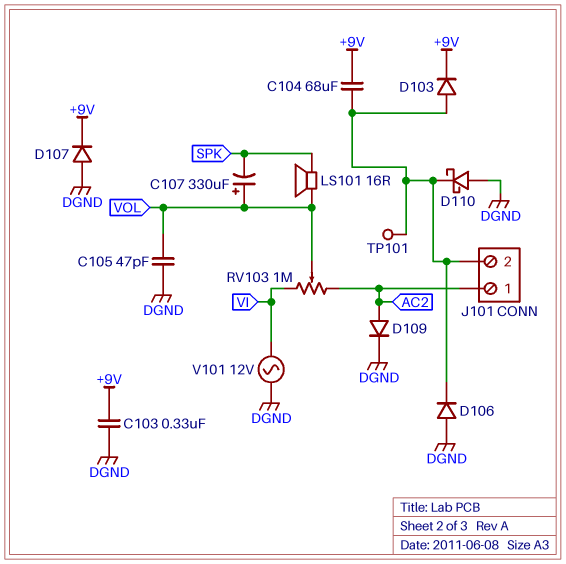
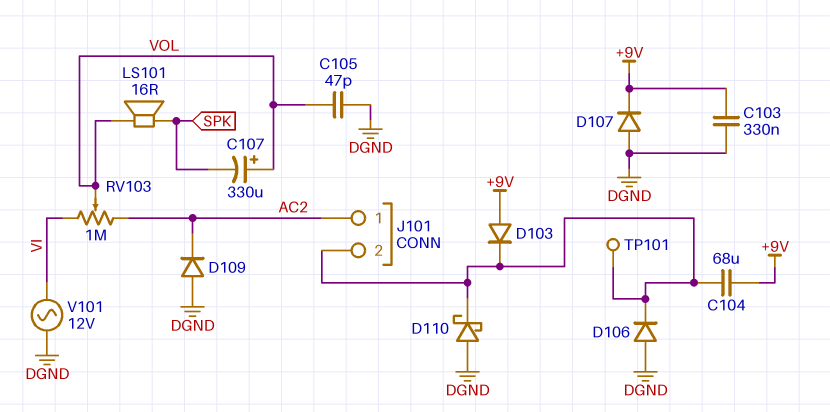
D103: diode (A J101/2, K +9V) -> diode (A +9V, K J101/2)
D109: diode (A AC2, K DGND) -> diode (A DGND, K AC2)

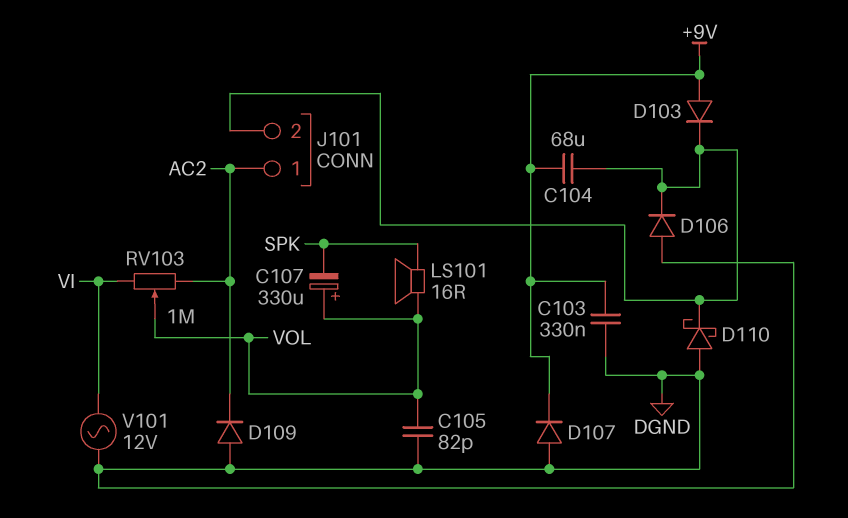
C105: 47pF (DGND, VOL) -> 82pF (DGND, VOL)
TP101: test point (J101/2) -> none

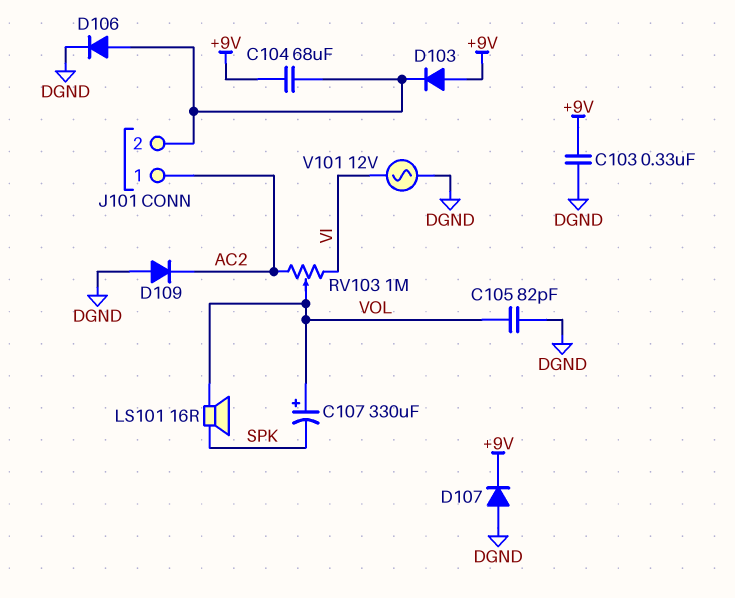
D106: diode (A DGND, K J101/2) -> diode (A J101/2, K DGND)
D110: schottky (A DGND, K J101/2) -> none

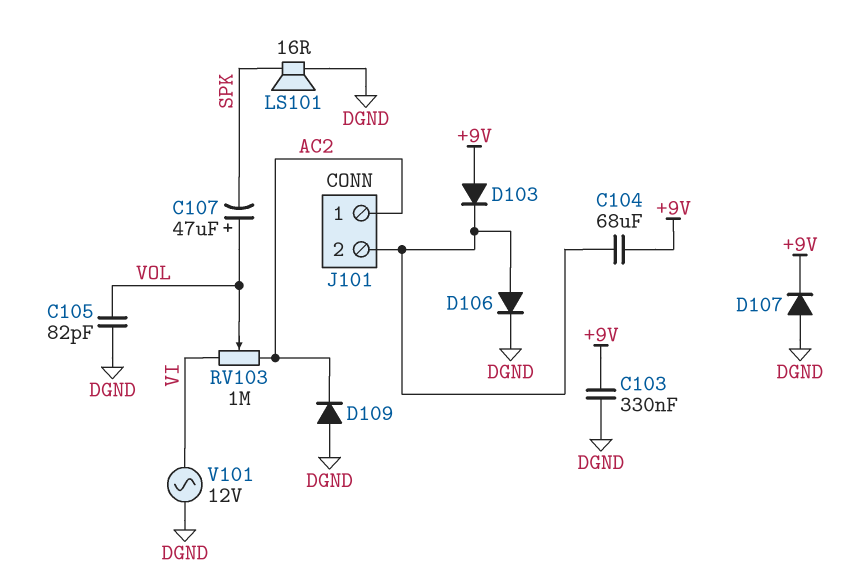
C107: 330uF (plus VOL, minus SPK) -> 47uF (plus VOL, minus SPK)
LS101: speaker 16R (SPK, VOL) -> speaker 16R (DGND, SPK)

